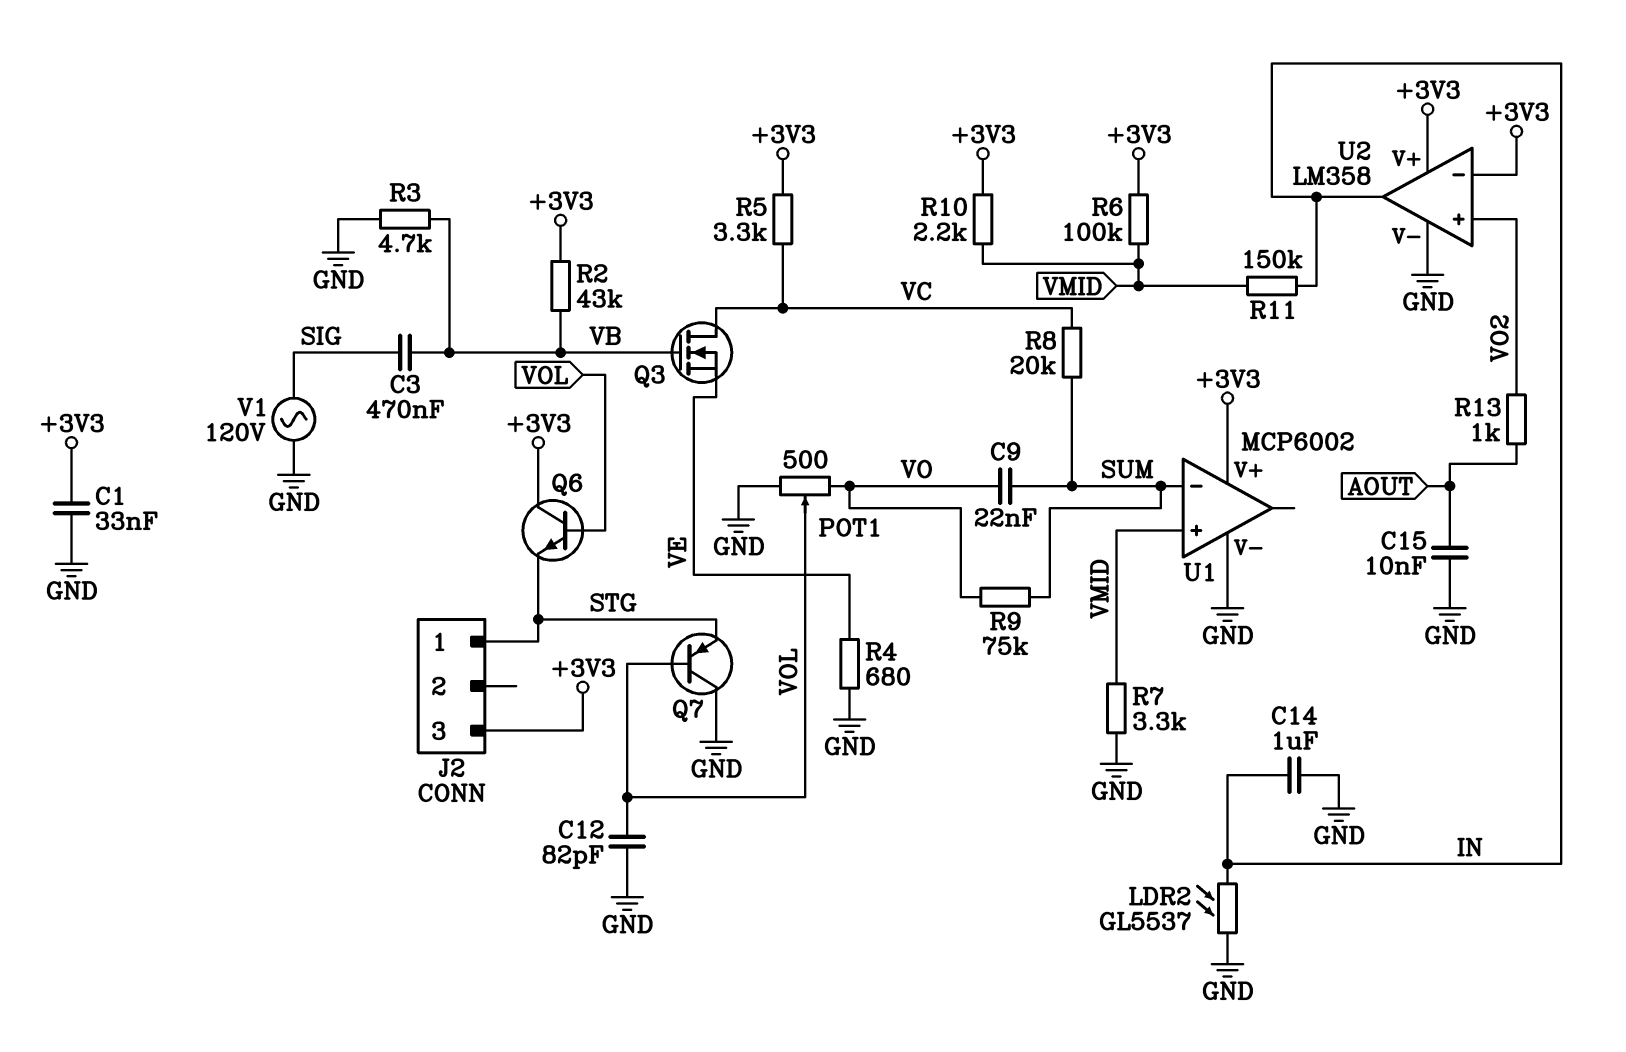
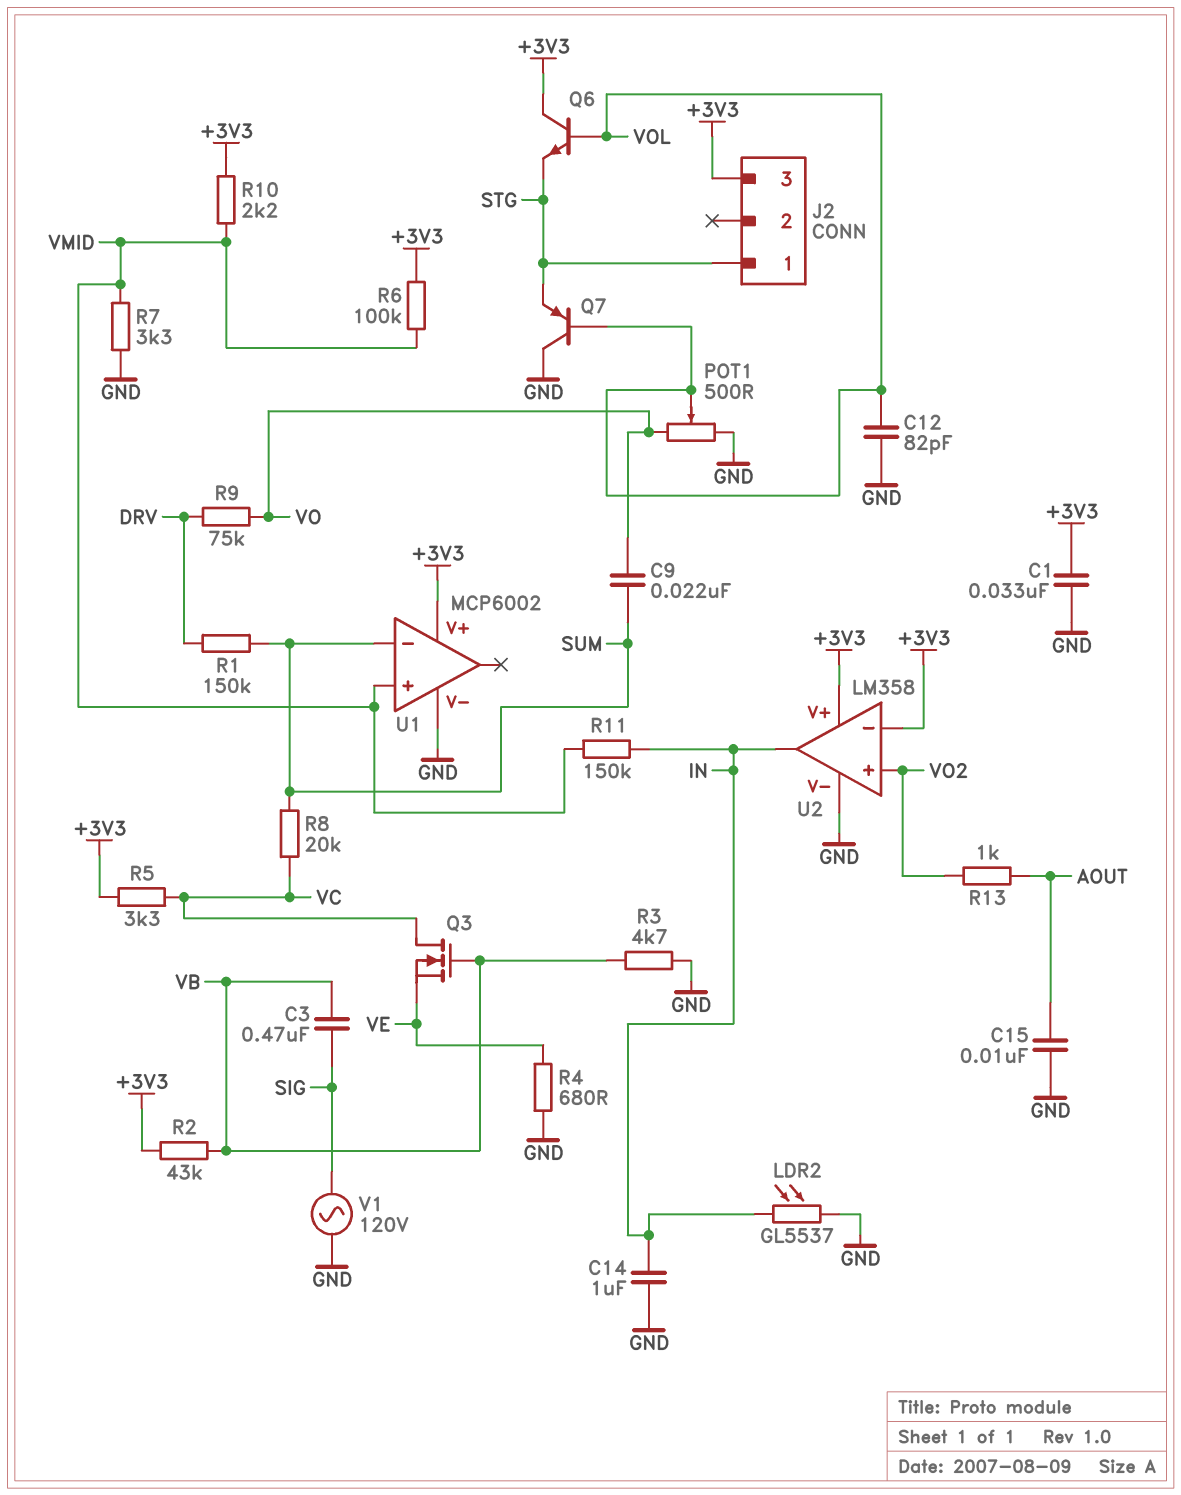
R1: none -> 150k (DRV, SUM)
R9: 75k (SUM, VO) -> 75k (DRV, VO)

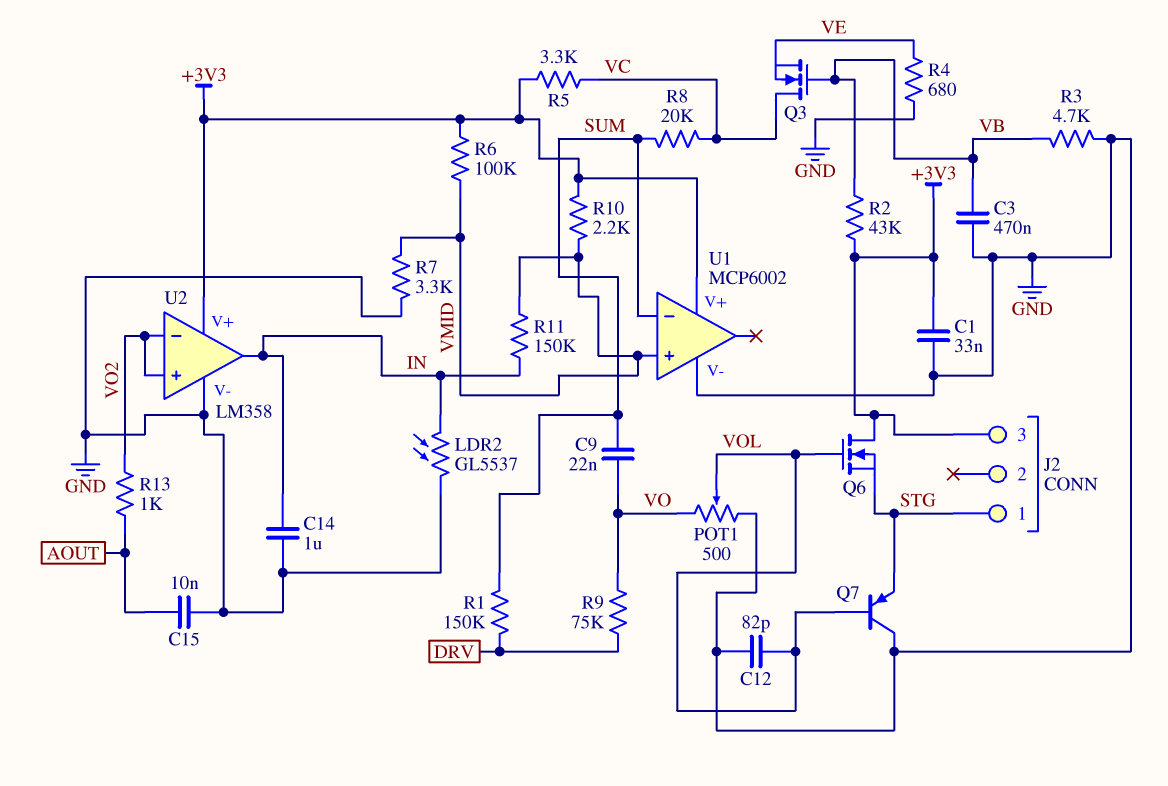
C3: 470nF (SIG, VB) -> 470nF (GND, VB)
Q6: NPN (B VOL, C +3V3, E STG) -> NMOS (G VOL, D +3V3, S STG)
U2 pin in-: +3V3 -> VO2
V1: AC 120V (GND, SIG) -> none

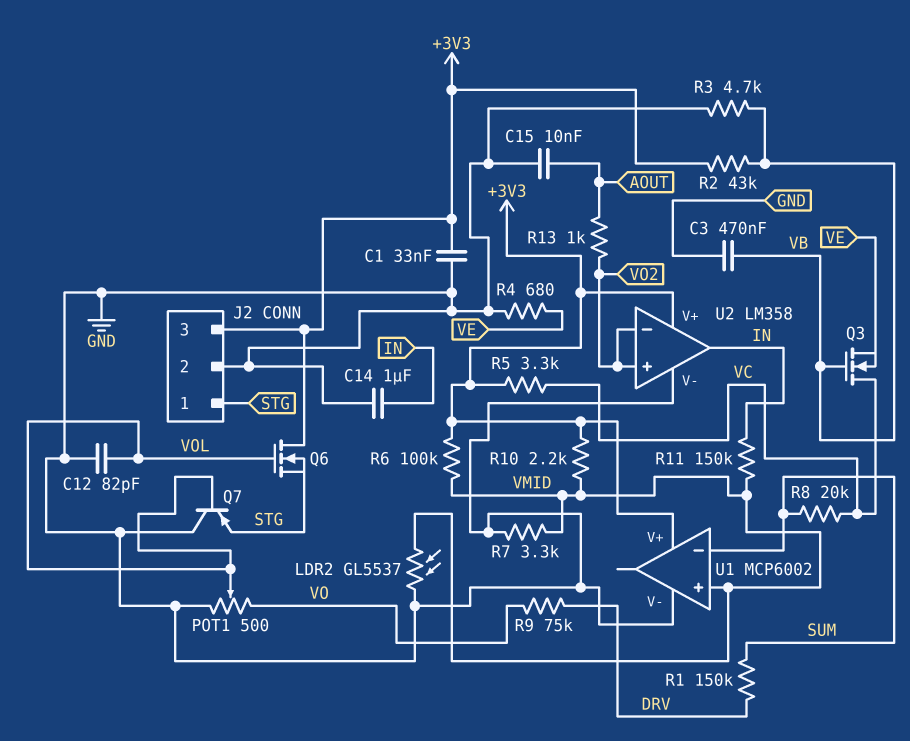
C9: 22nF (SUM, VO) -> none
J2 pin 2: none -> GND
LDR2: GL5537 (GND, IN) -> GL5537 (GND, VMID)

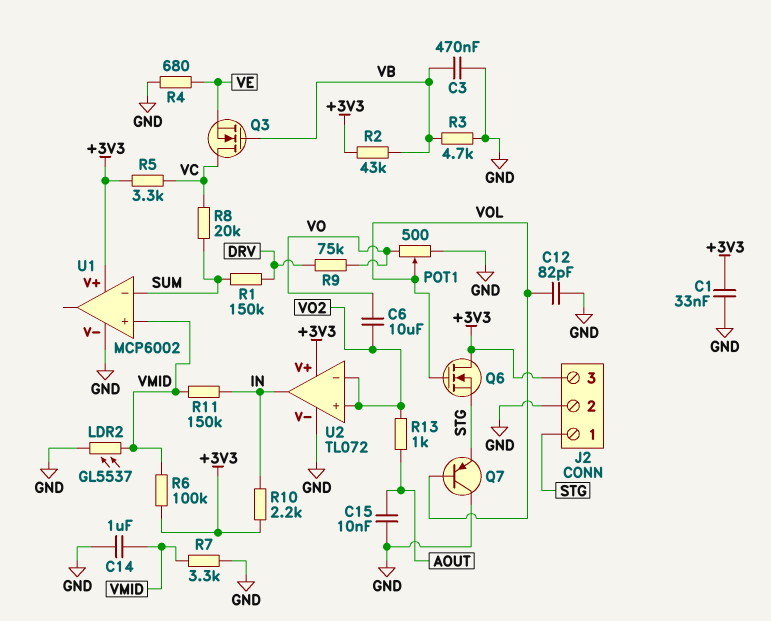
C6: none -> 10uF (VO, VO2)
C14: 1uF (GND, IN) -> 1uF (GND, VMID)
R10: 2.2k (+3V3, VMID) -> 2.2k (+3V3, IN)
U2: LM358 -> TL072

